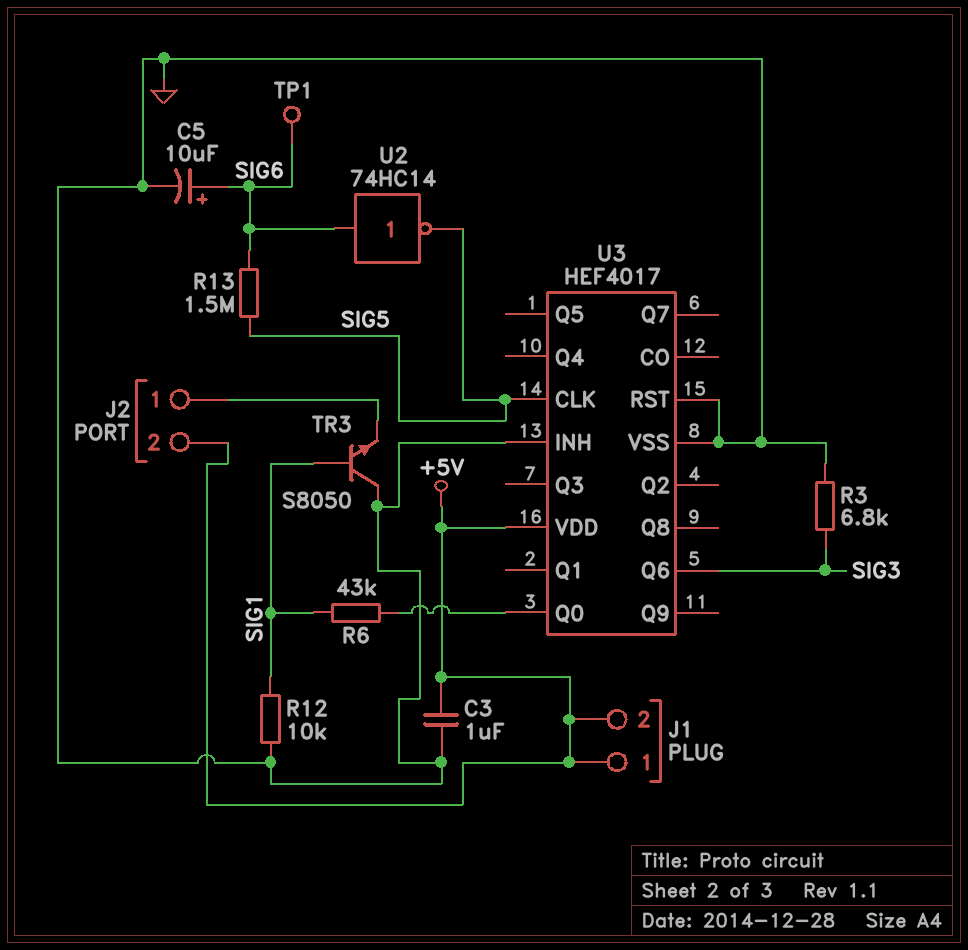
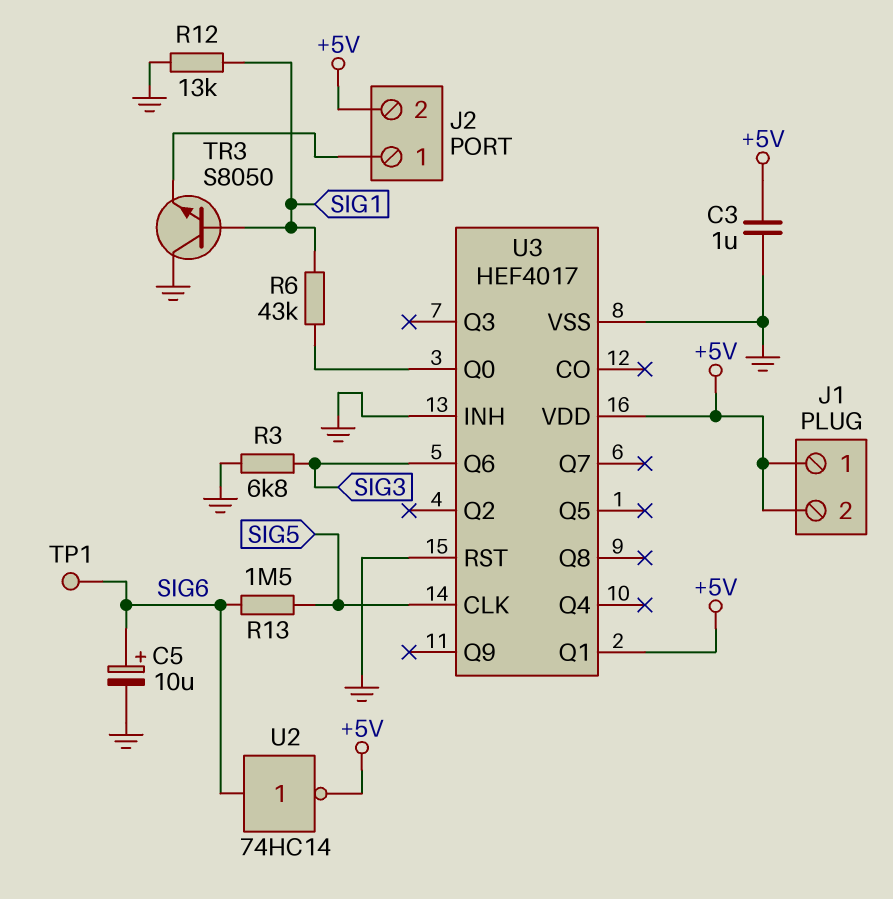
R12: 10k (GND, SIG1) -> 13k (GND, SIG1)
U2: NOT 74HC14 (in SIG6, out SIG5) -> NOT 74HC14 (in SIG6, out +5V)
U3 pin Q1: none -> +5V

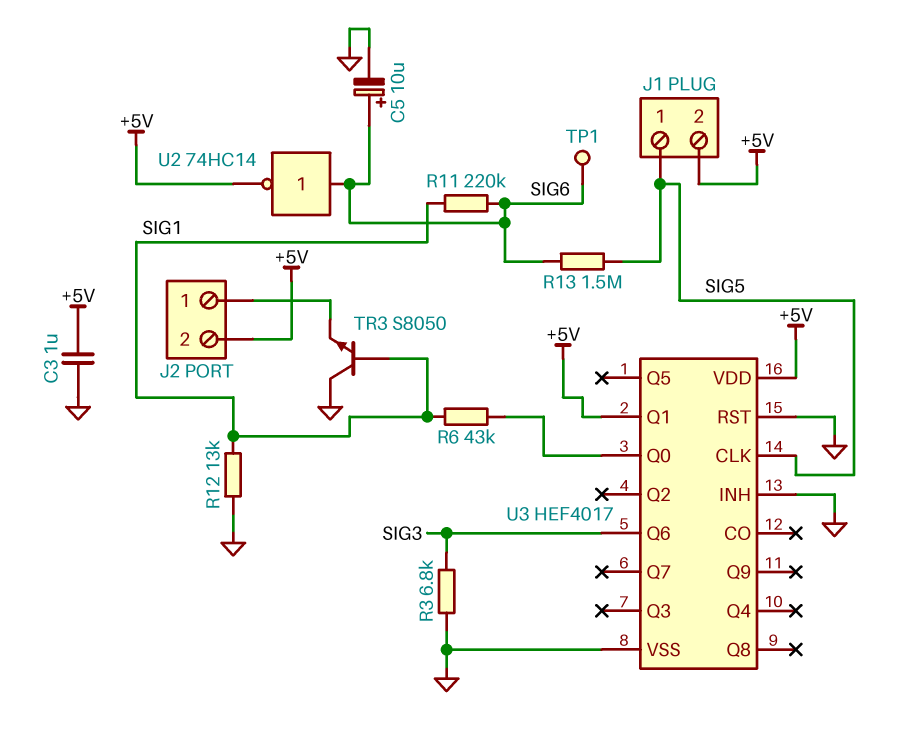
J1 pin 1: +5V -> SIG5
R11: none -> 220k (SIG1, SIG6)

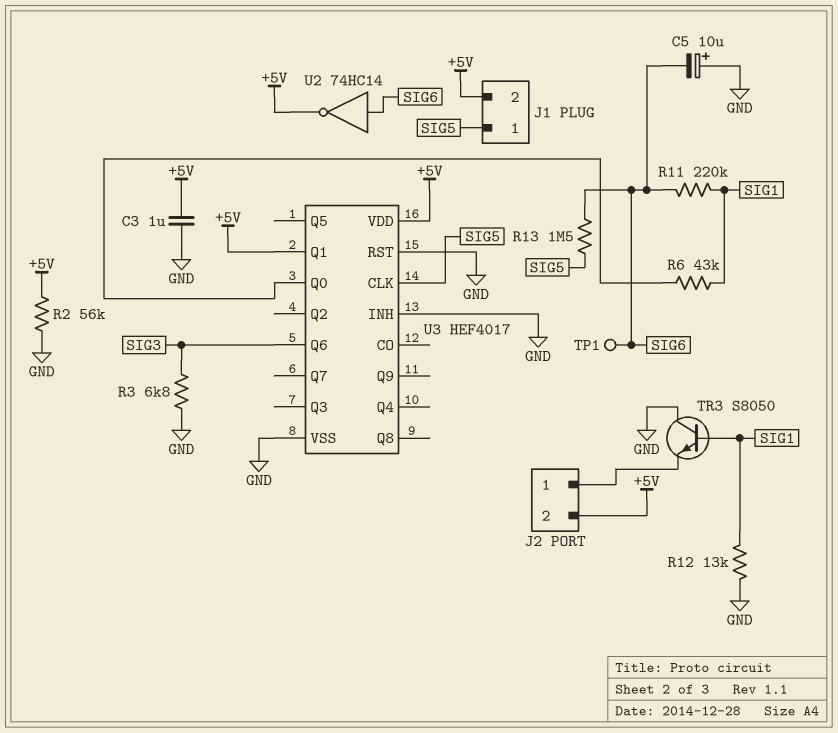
C5: 10uF (plus SIG6, minus GND) -> 10uF (plus GND, minus SIG6)
R2: none -> 56k (+5V, GND)

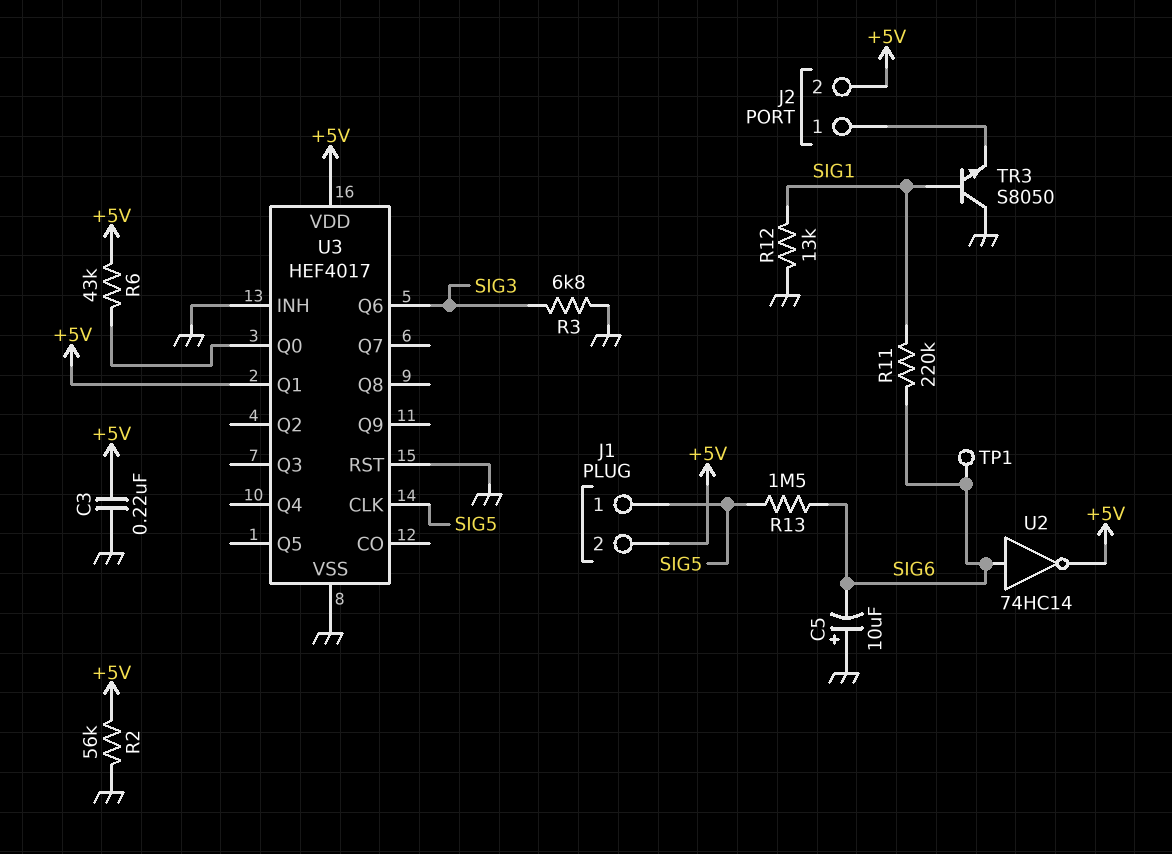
C3: 1uF (+5V, GND) -> 220nF (+5V, GND)
R6: 43k (SIG1, U3/Q0) -> 43k (+5V, U3/Q0)

